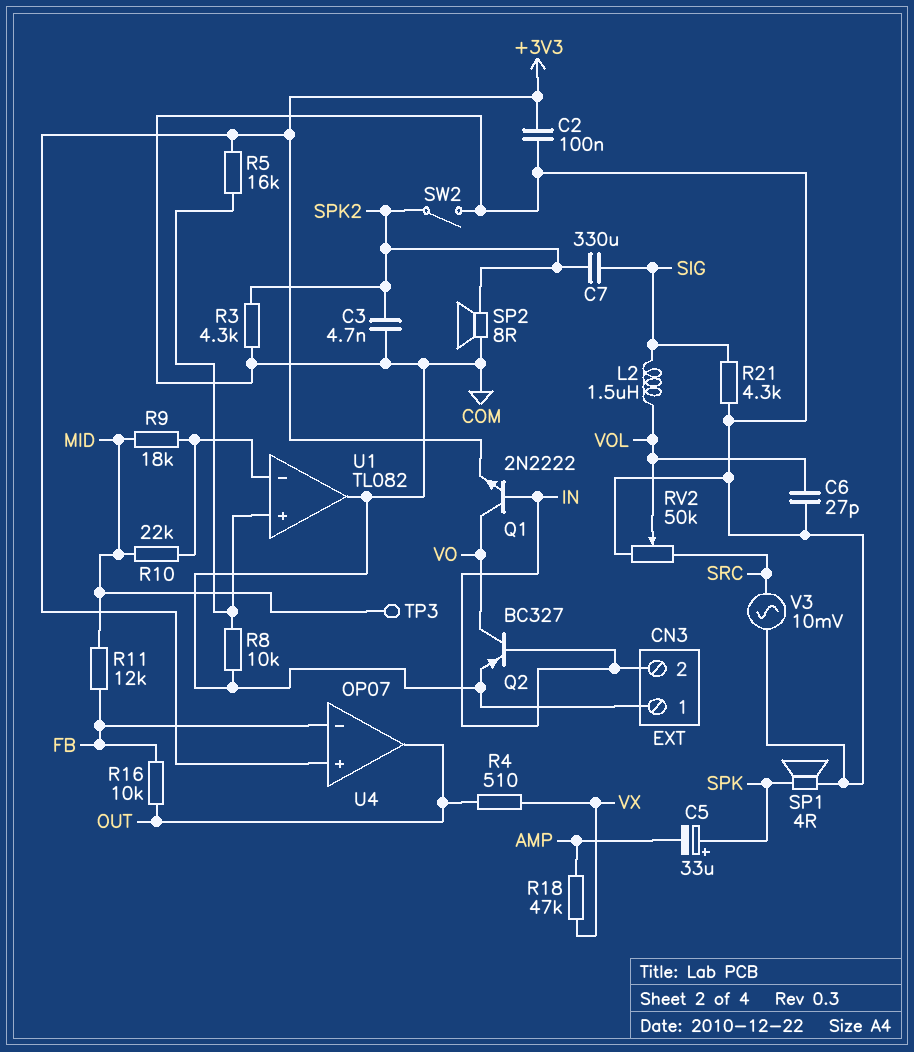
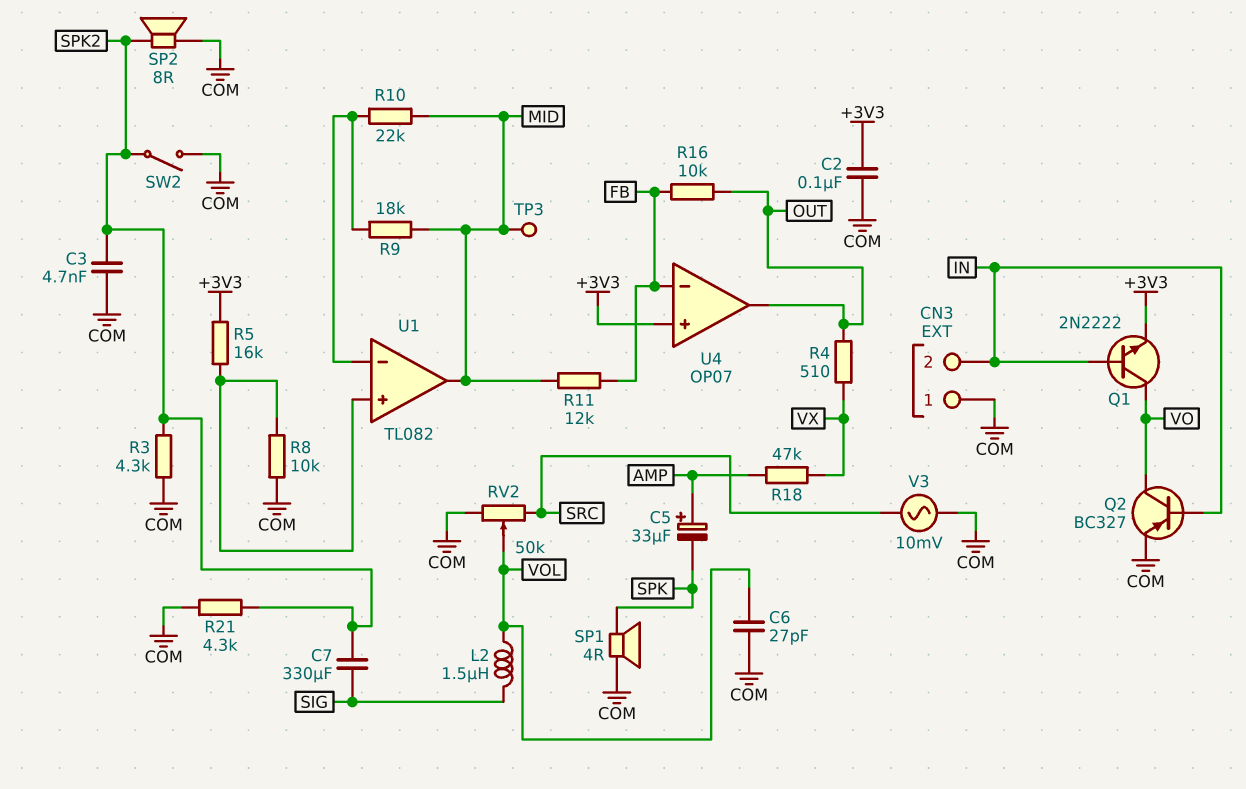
C5: 33uF (plus SPK, minus AMP) -> 33uF (plus AMP, minus SPK)
R21: 4.3k (COM, SIG) -> 4.3k (COM, SPK2)
U1 pin out: COM -> MID

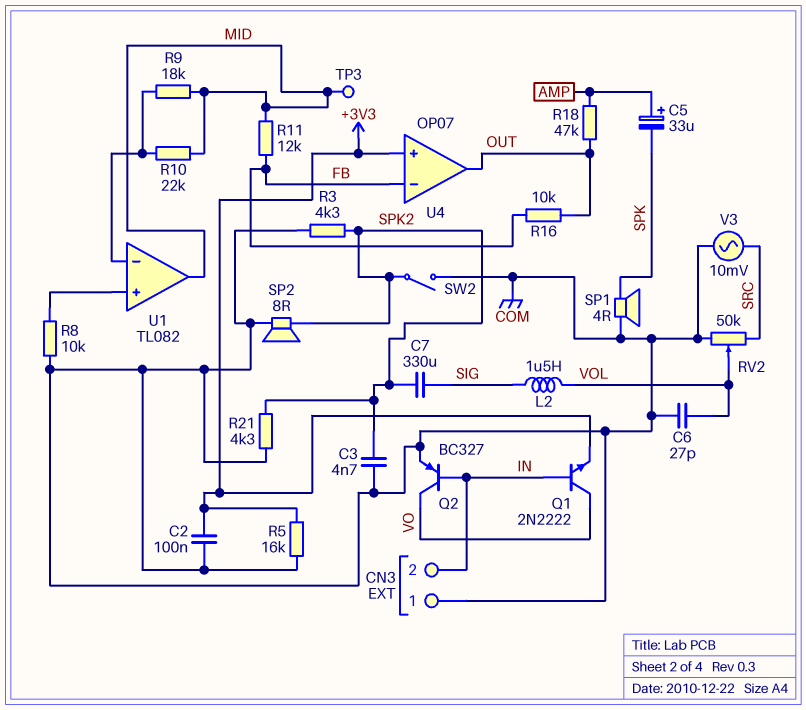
R4: 510 (OUT, VX) -> none
R5: 16k (+3V3, U1/in+) -> 16k (+3V3, COM)
R18: 47k (AMP, VX) -> 47k (AMP, OUT)

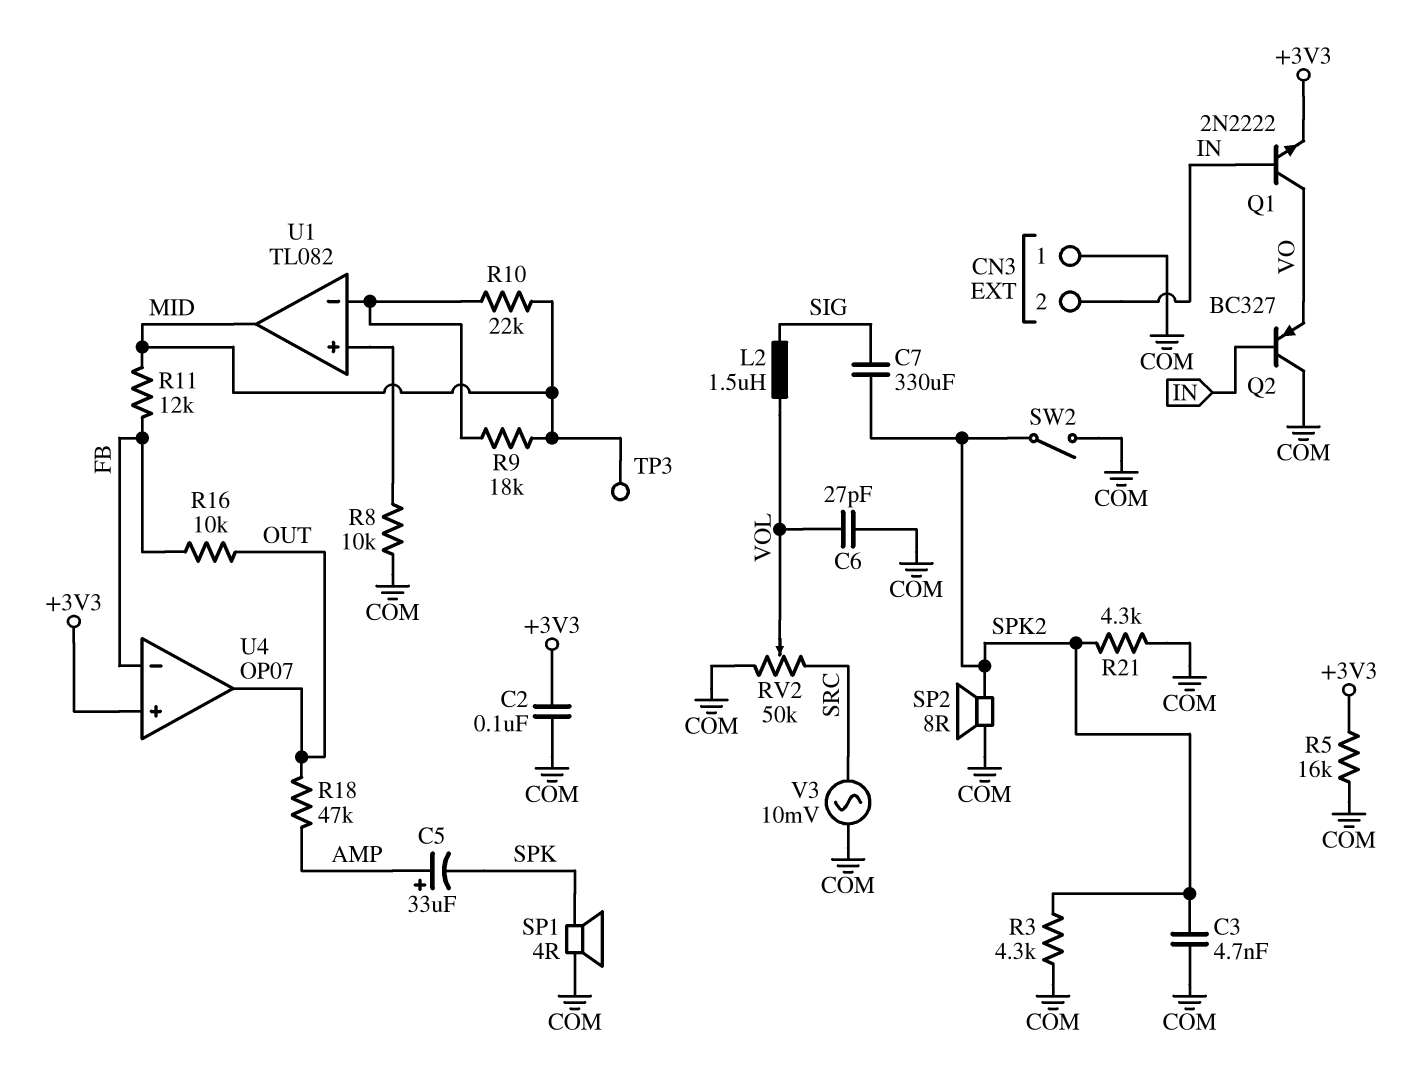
Q2: PNP BC327 (B IN, C VO, E COM) -> PNP BC327 (B IN, C COM, E VO)

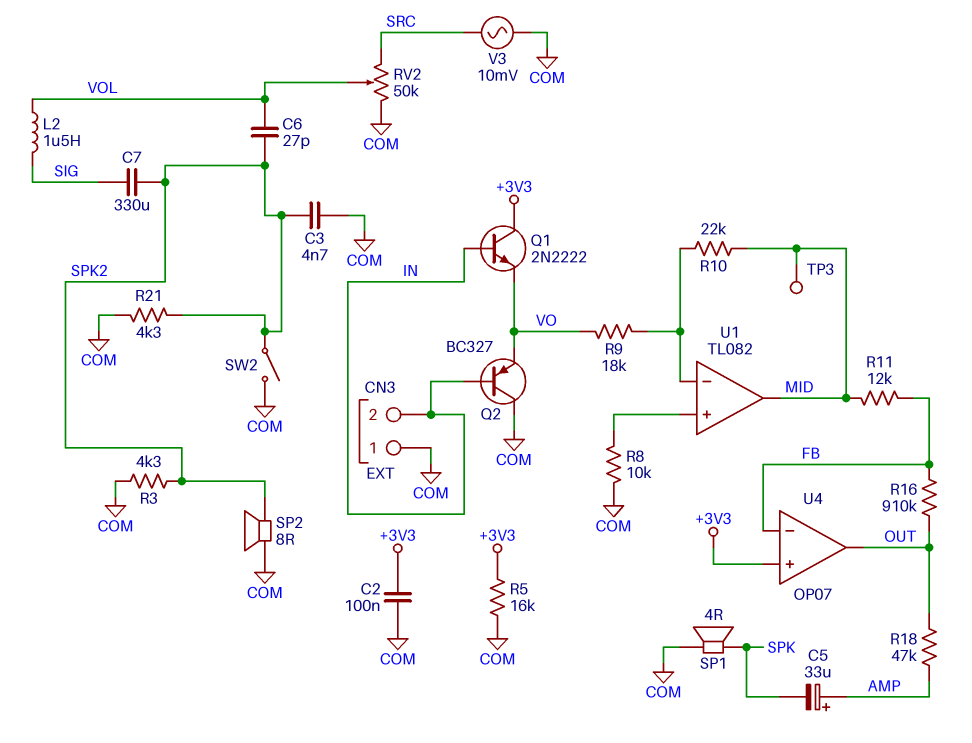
C6: 27pF (COM, VOL) -> 27pF (SPK2, VOL)
Q1: NPN 2N2222 (B IN, C VO, E +3V3) -> NPN 2N2222 (B IN, C +3V3, E VO)
R9: 18k (MID, U1/in-) -> 18k (U1/in-, VO)
R16: 10k (FB, OUT) -> 910k (FB, OUT)

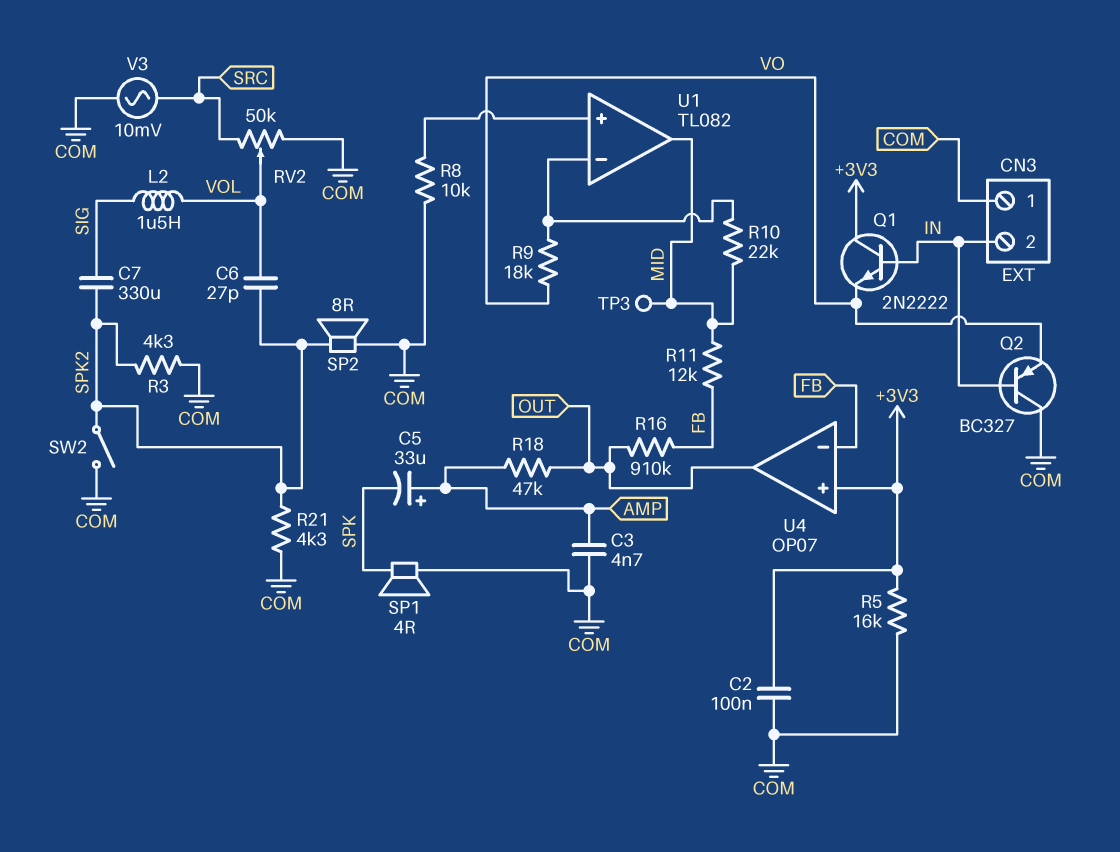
C3: 4.7nF (COM, SPK2) -> 4.7nF (AMP, COM)

